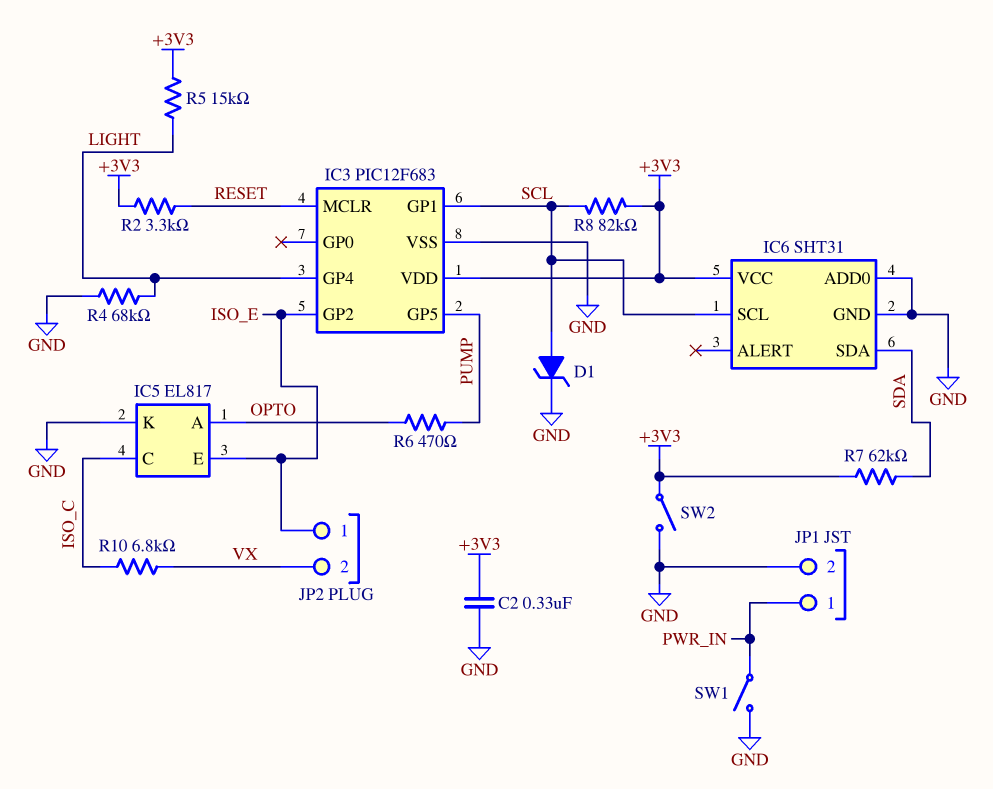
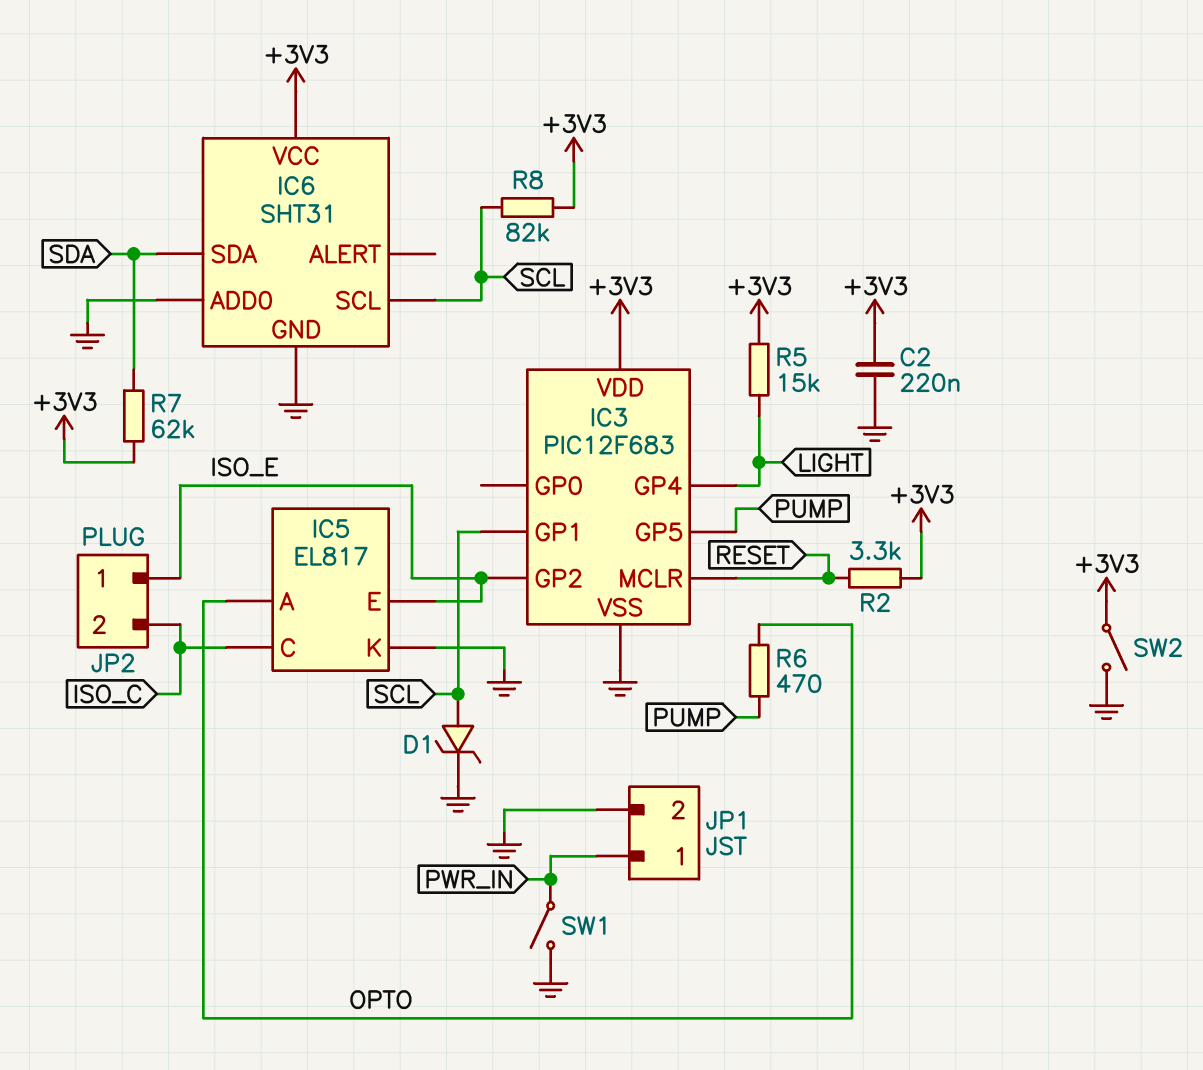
C2: 330nF (+3V3, GND) -> 220nF (+3V3, GND)
JP2 pin 2: VX -> ISO_C
R4: 68k (GND, LIGHT) -> none
R10: 6.8k (ISO_C, VX) -> none

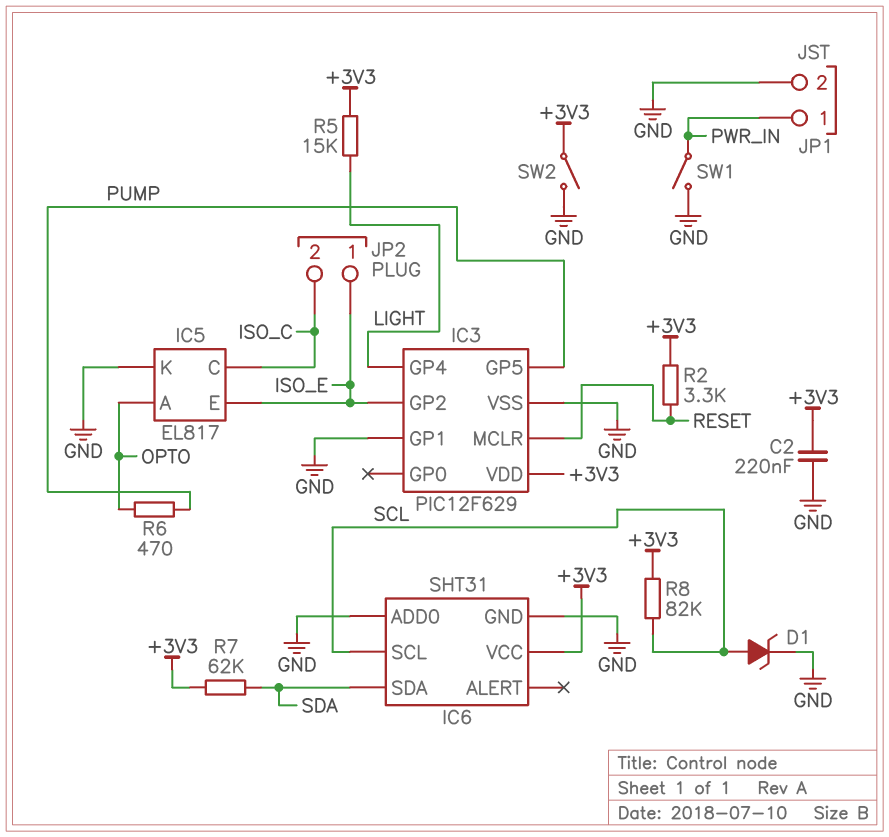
IC3: PIC12F683 -> PIC12F629
IC3 pin GP1: SCL -> GND

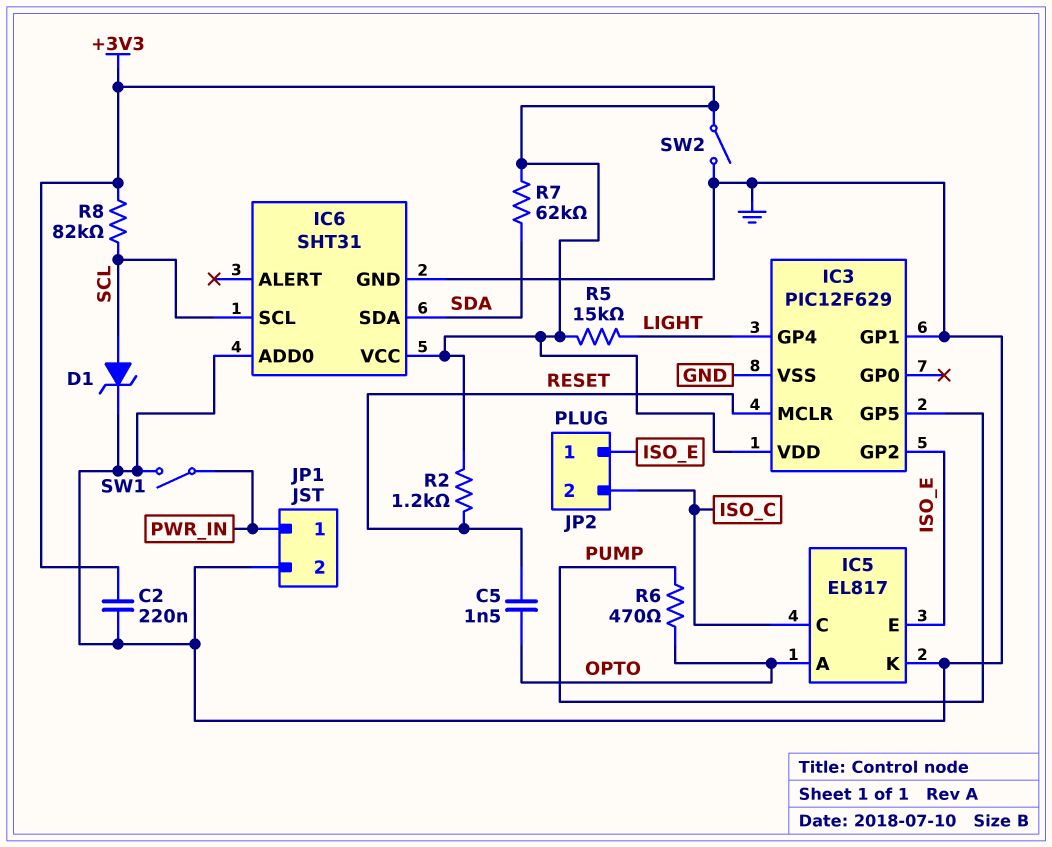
C5: none -> 1.5nF (OPTO, RESET)
R2: 3.3k (+3V3, RESET) -> 1.2k (+3V3, RESET)

